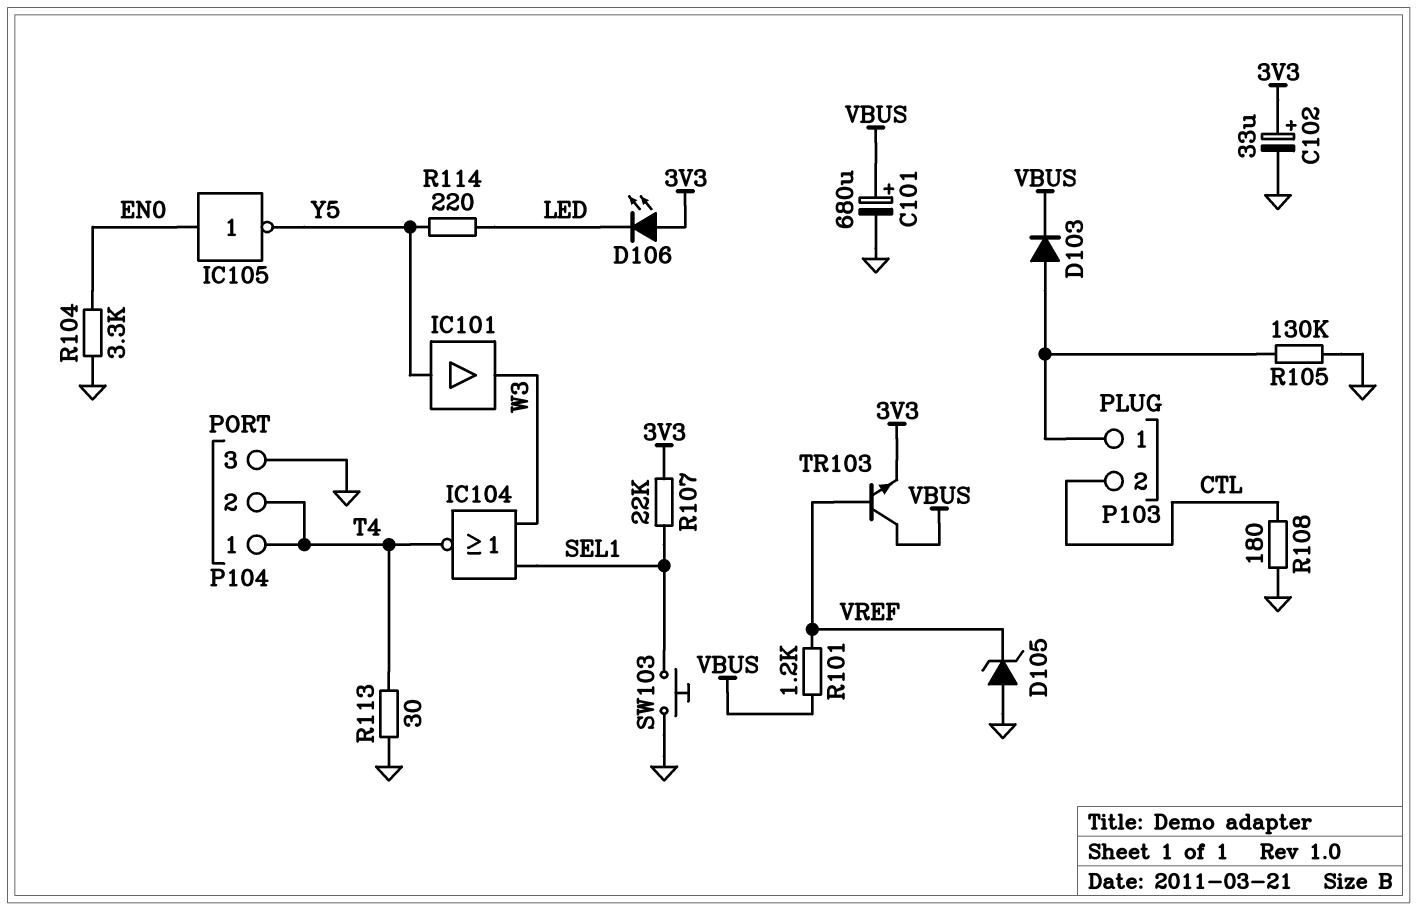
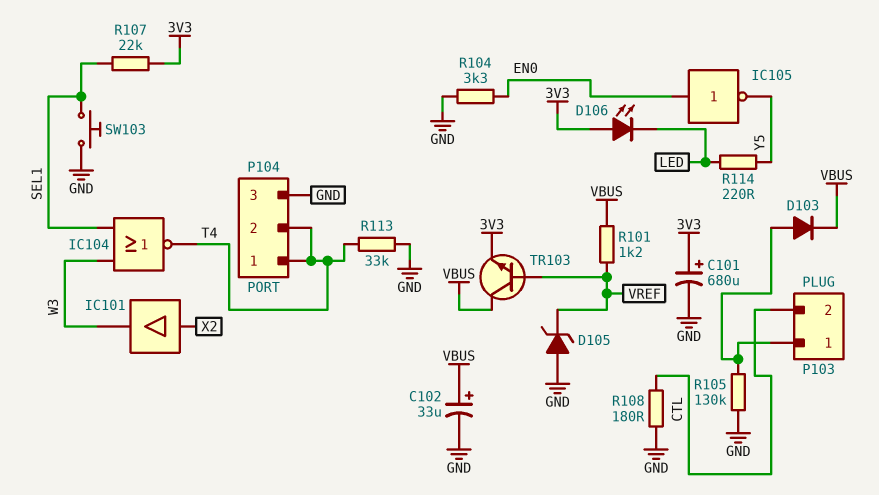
C101: 680uF (plus VBUS, minus GND) -> 680uF (plus 3V3, minus GND)
C102: 33uF (plus 3V3, minus GND) -> 33uF (plus VBUS, minus GND)
IC101: buffer (in Y5, out W3) -> buffer (in X2, out W3)
R113: 30 (GND, T4) -> 33k (GND, T4)

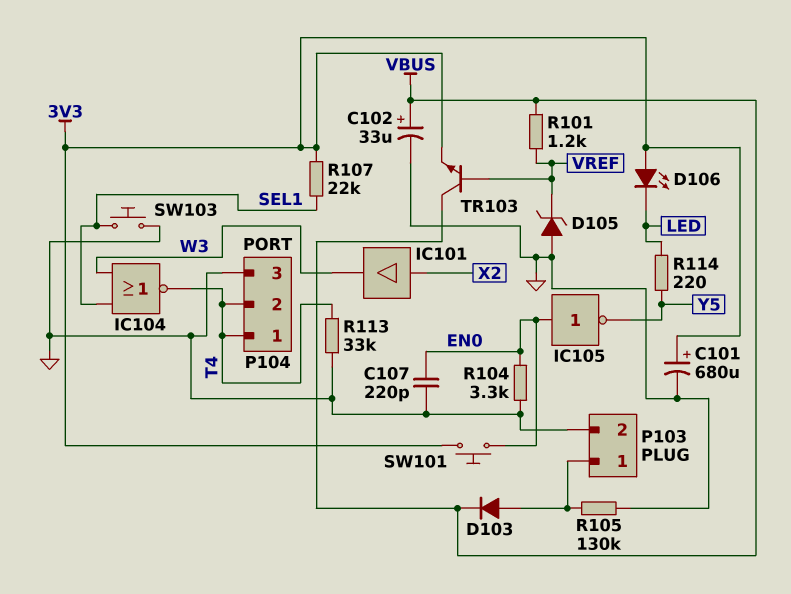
C107: none -> 220pF (EN0, GND)
P103 pin 2: CTL -> GND
R108: 180 (CTL, GND) -> none
SW101: none -> button (3V3, EN0)

